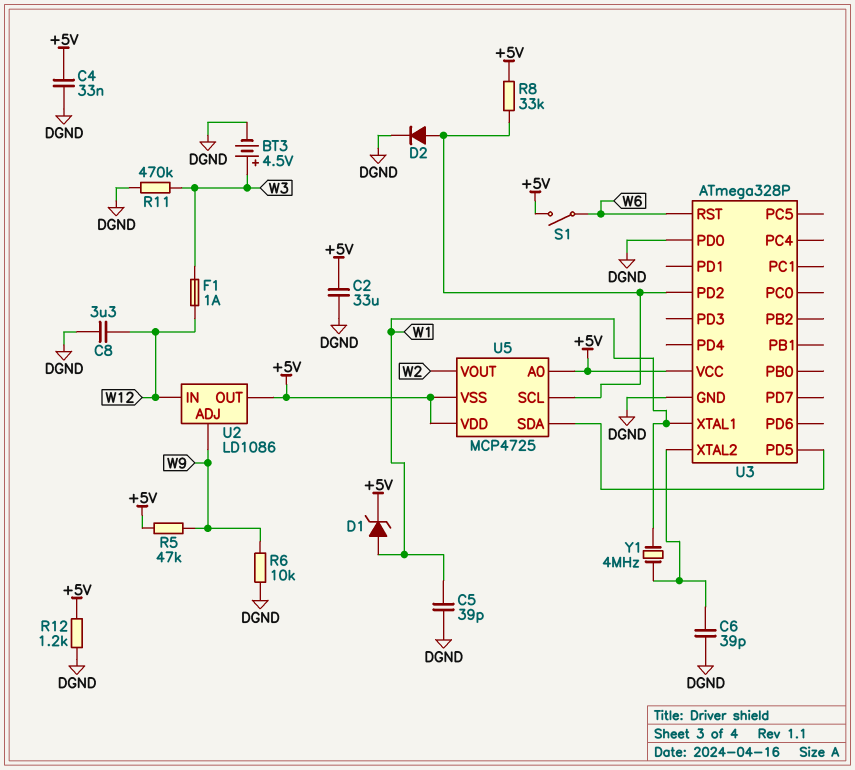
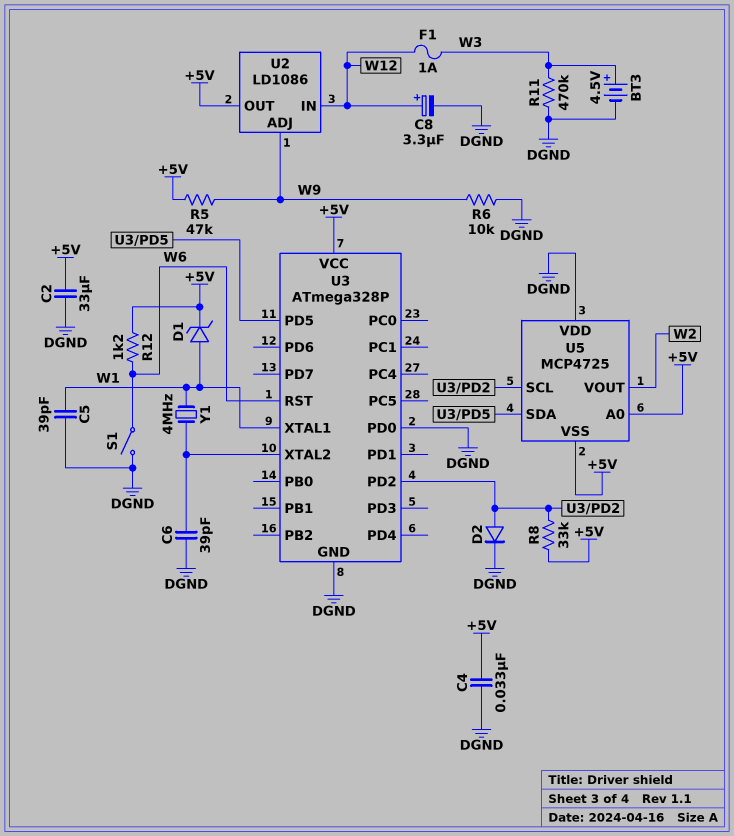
C8: 3.3uF (DGND, W12) -> 3.3uF (plus W12, minus DGND)
R12: 1.2k (+5V, DGND) -> 1.2k (+5V, W6)
S1: switch (+5V, W6) -> switch (DGND, W6)
U5 pin VDD: +5V -> DGND

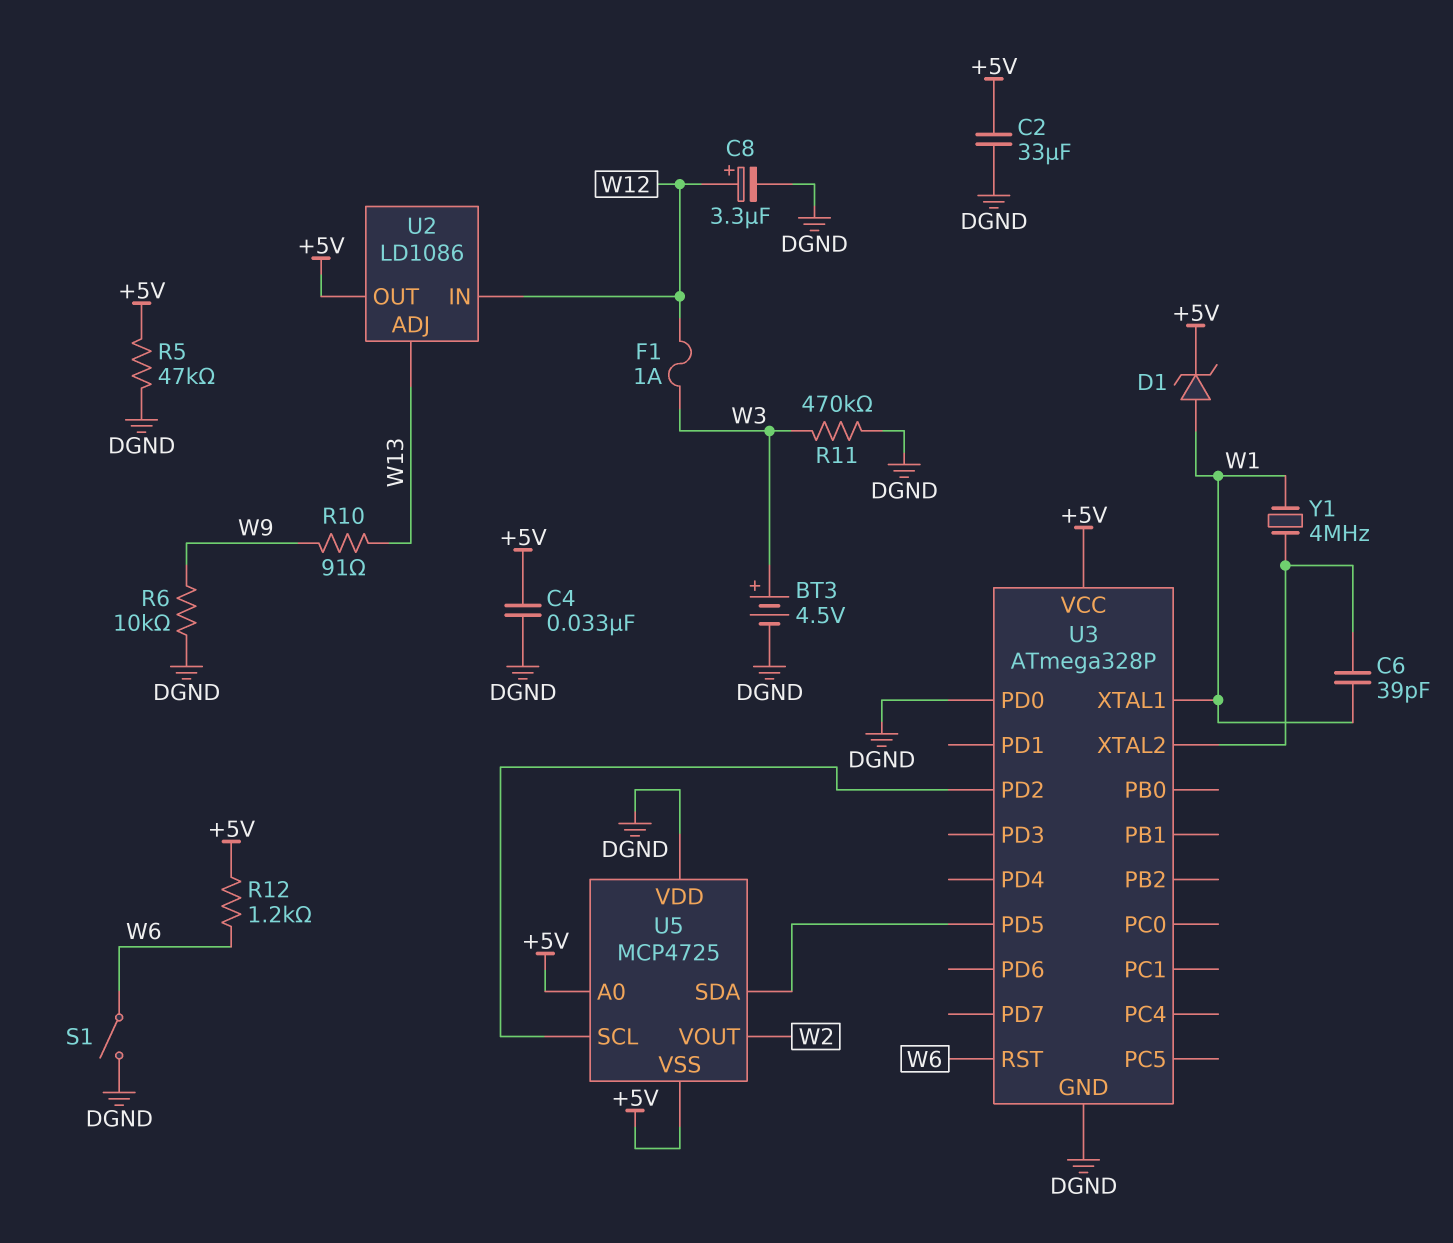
C5: 39pF (DGND, W1) -> none
C6: 39pF (DGND, U3/XTAL2) -> 39pF (U3/XTAL2, W1)
D2: diode (A U3/PD2, K DGND) -> none
R5: 47k (+5V, W9) -> 47k (+5V, DGND)
R8: 33k (+5V, U3/PD2) -> none
R10: none -> 91 (W9, W13)
U2 pin ADJ: W9 -> W13

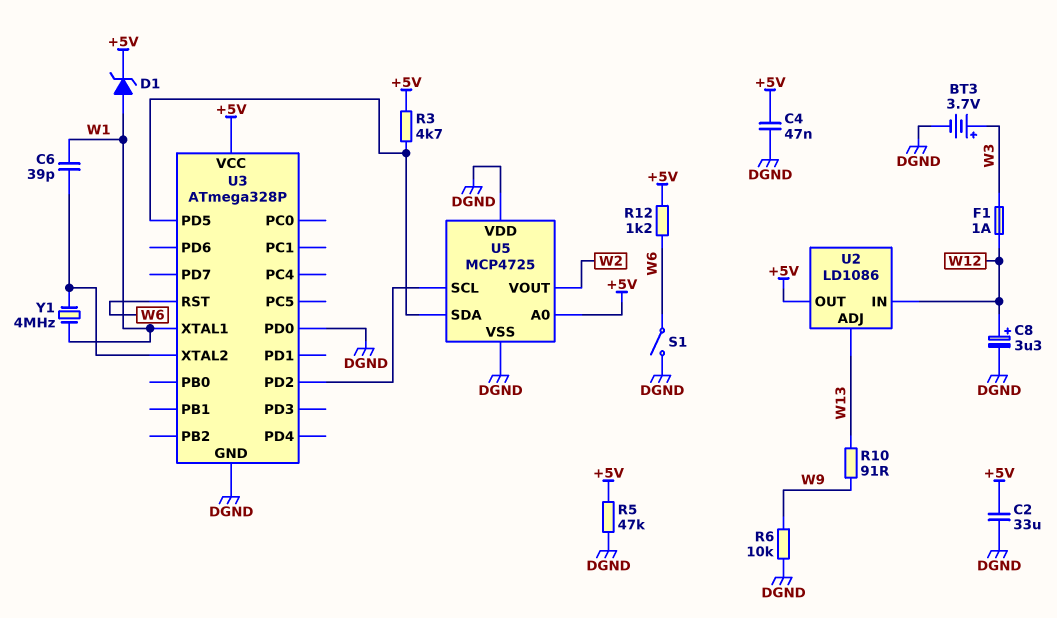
BT3: 4.5V (plus W3, minus DGND) -> 3.7V (plus W3, minus DGND)
C4: 33nF (+5V, DGND) -> 47nF (+5V, DGND)
R3: none -> 4.7k (+5V, U3/PD5)
R11: 470k (DGND, W3) -> none
U5 pin VSS: +5V -> DGND

